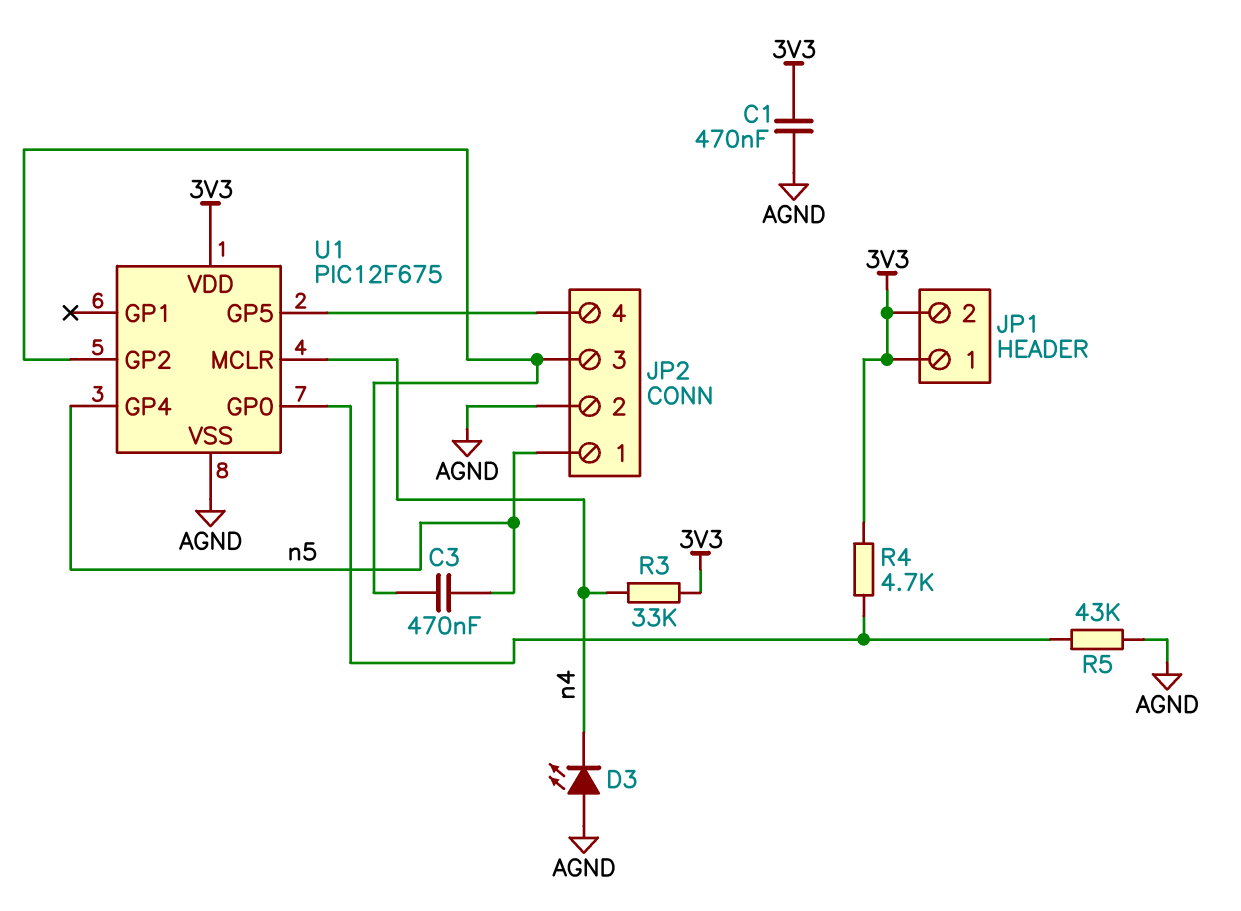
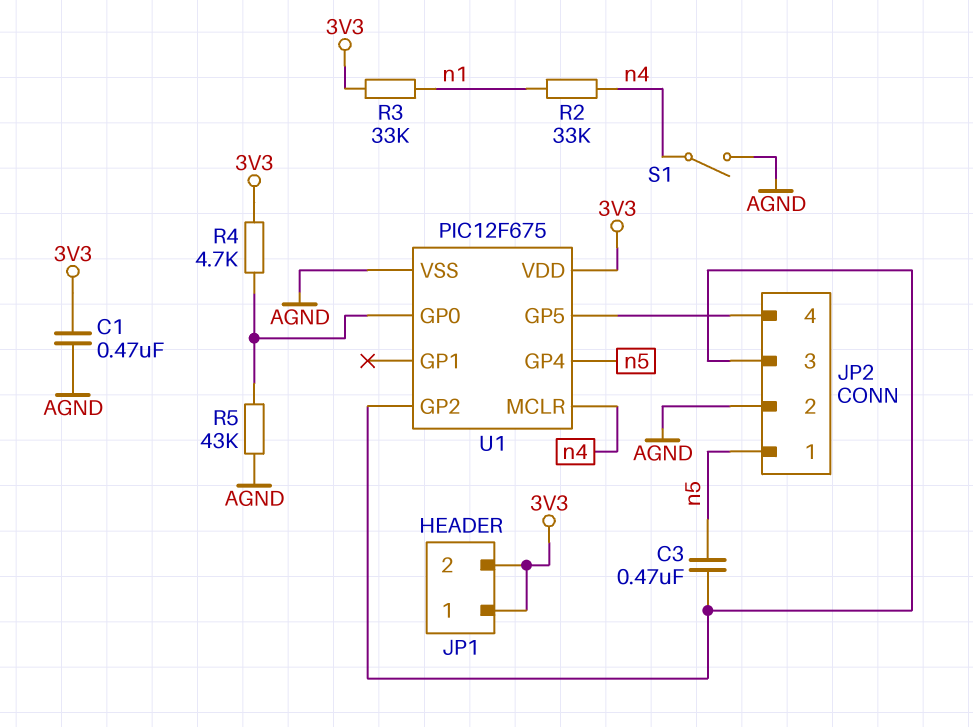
D3: LED (A AGND, K n4) -> none
R2: none -> 33k (n1, n4)
R3: 33k (3V3, n4) -> 33k (3V3, n1)
S1: none -> switch (AGND, n4)

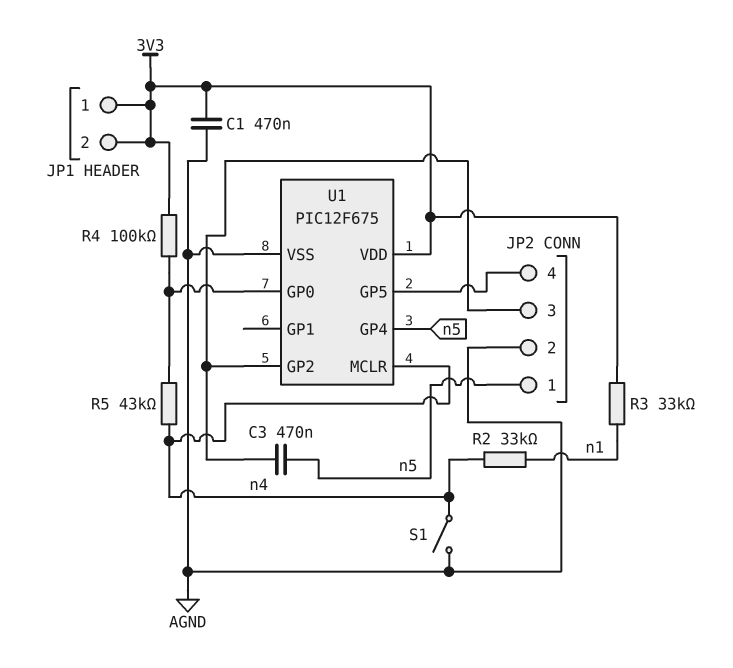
R4: 4.7k (3V3, U1/GP0) -> 100k (3V3, U1/GP0)
R5: 43k (AGND, U1/GP0) -> 43k (U1/GP0, n4)

